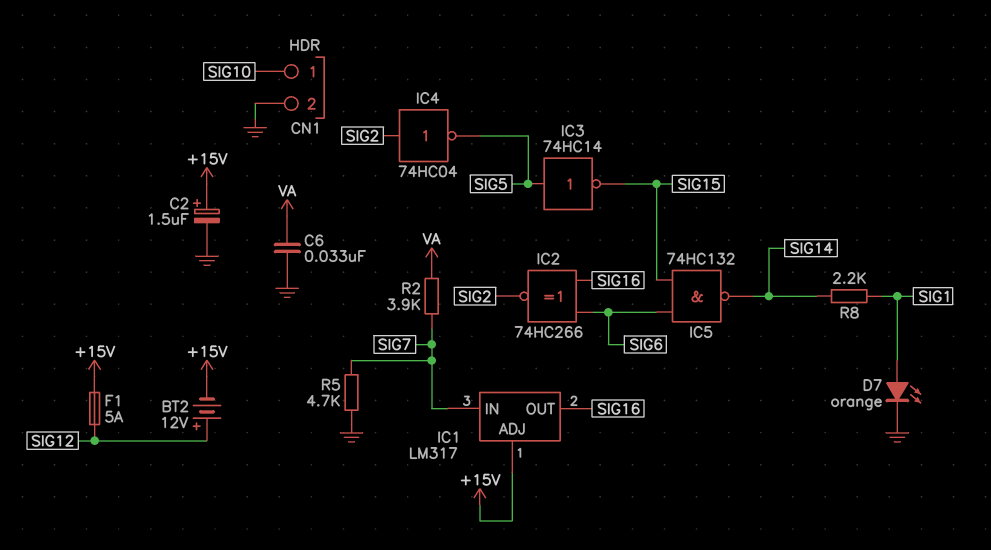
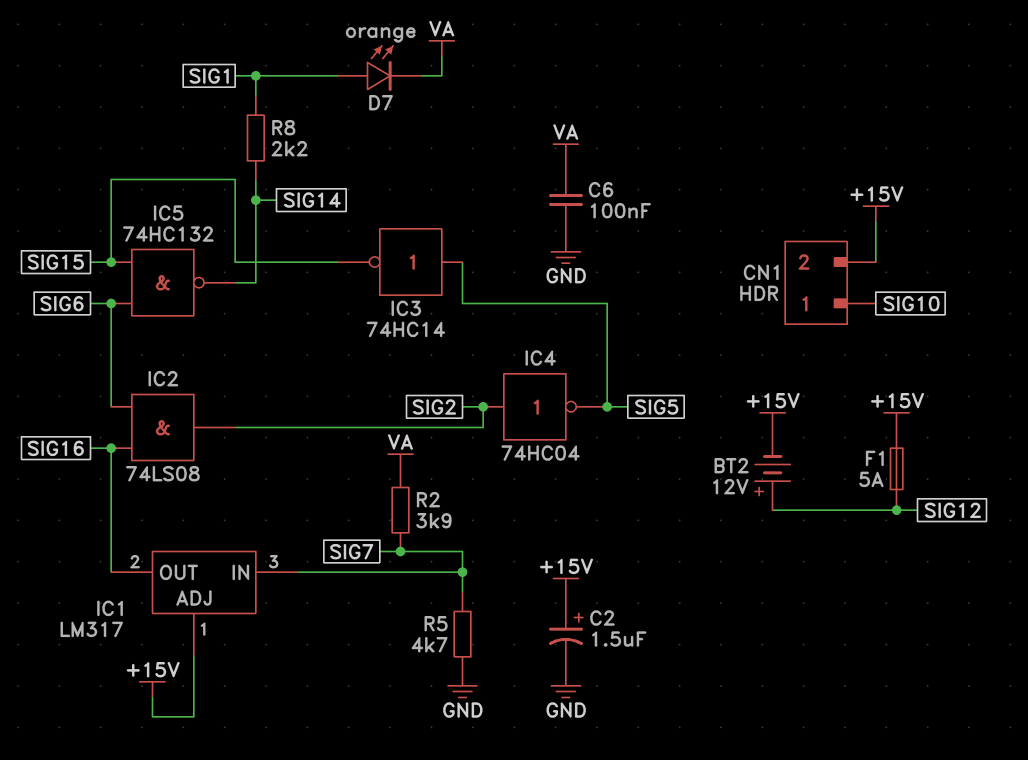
C6: 33nF (GND, VA) -> 100nF (GND, VA)
CN1 pin 2: GND -> +15V
D7: LED orange (A SIG1, K GND) -> LED orange (A SIG1, K VA)
IC2: XNOR 74HC266 (in SIG6, in SIG16, out SIG2) -> AND 74LS08 (in SIG6, in SIG16, out SIG2)

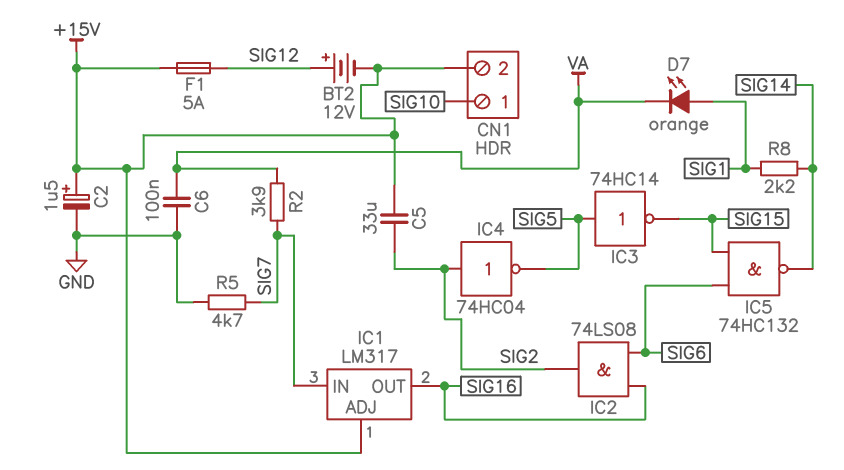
C5: none -> 33uF (+15V, SIG2)

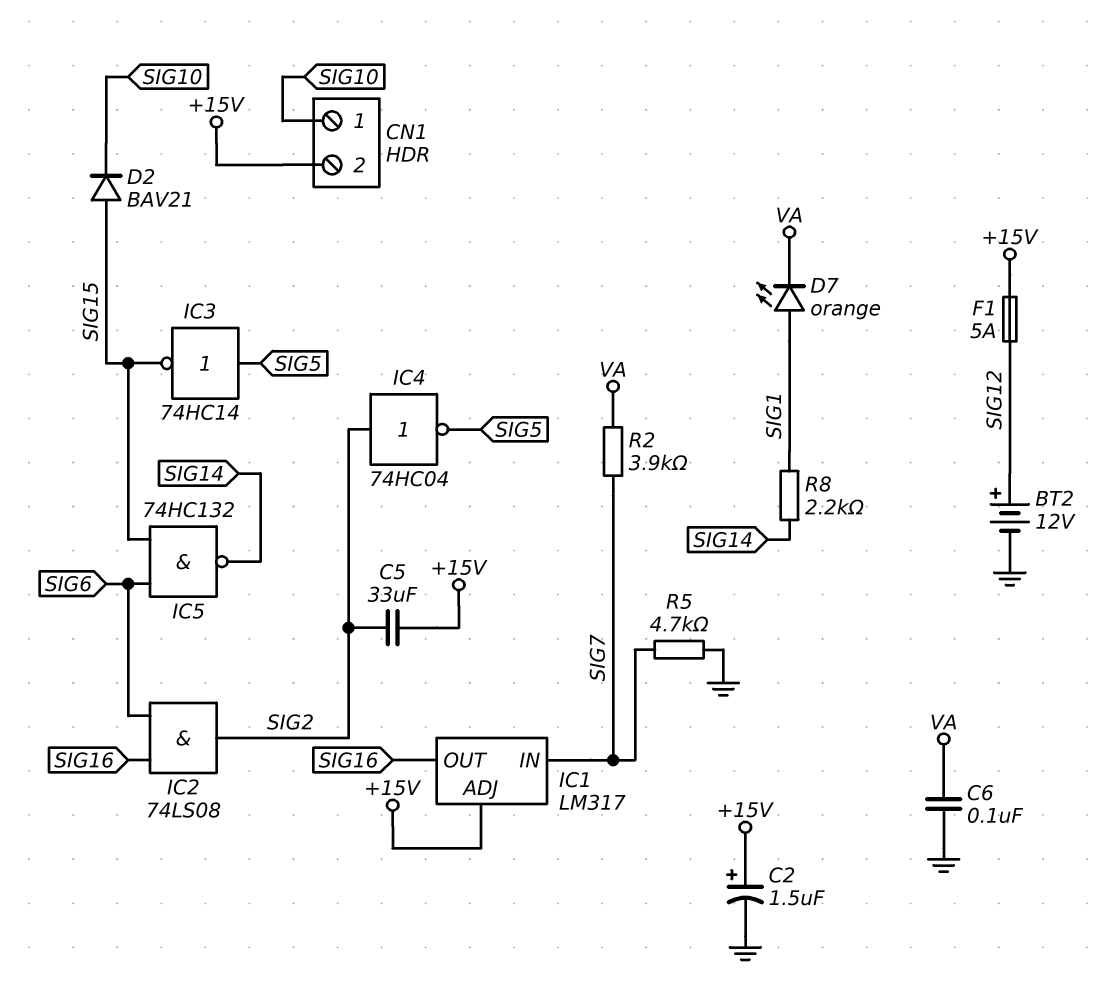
BT2: 12V (plus SIG12, minus +15V) -> 12V (plus SIG12, minus GND)
D2: none -> diode BAV21 (A SIG15, K SIG10)

